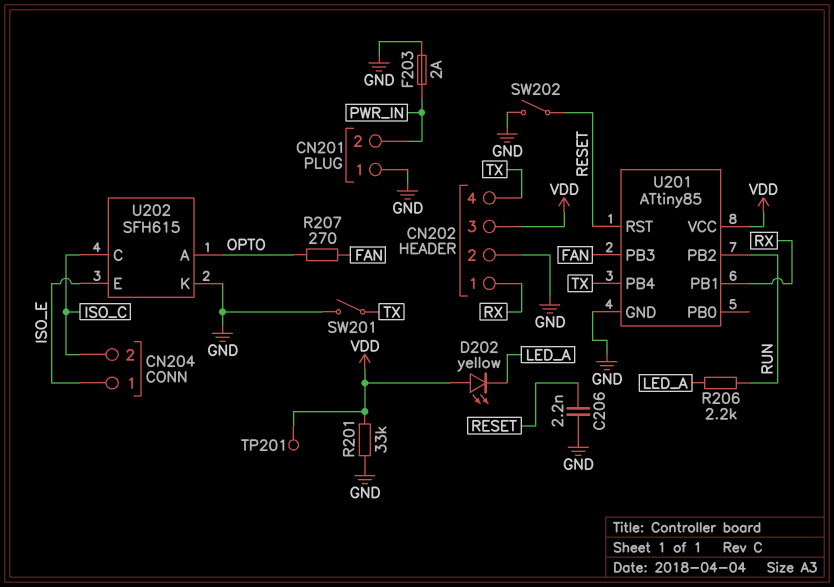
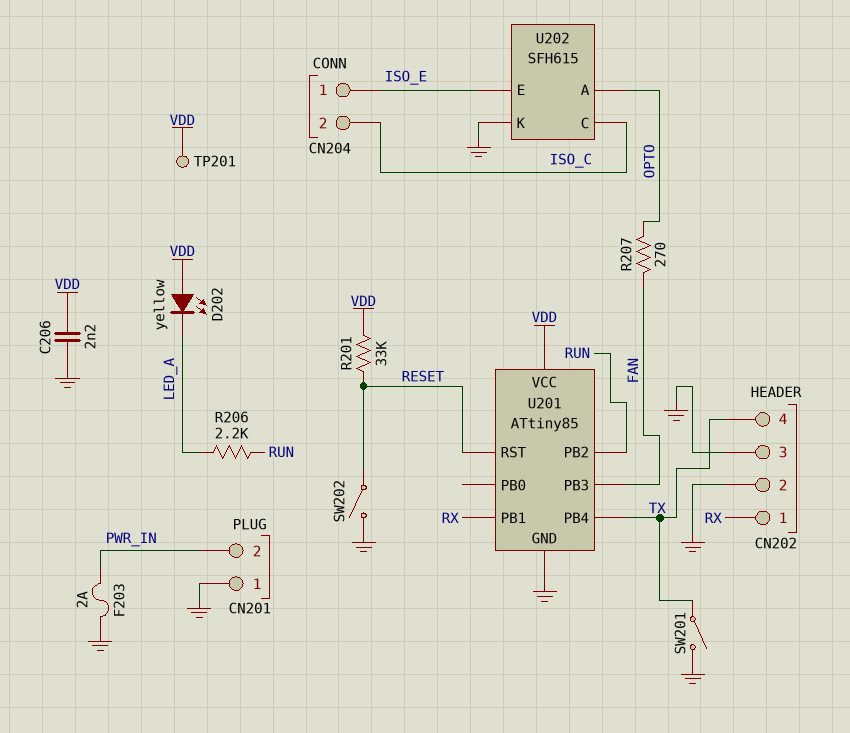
C206: 2.2nF (GND, RESET) -> 2.2nF (GND, VDD)
CN202 pin 3: VDD -> GND
R201: 33k (GND, VDD) -> 33k (RESET, VDD)

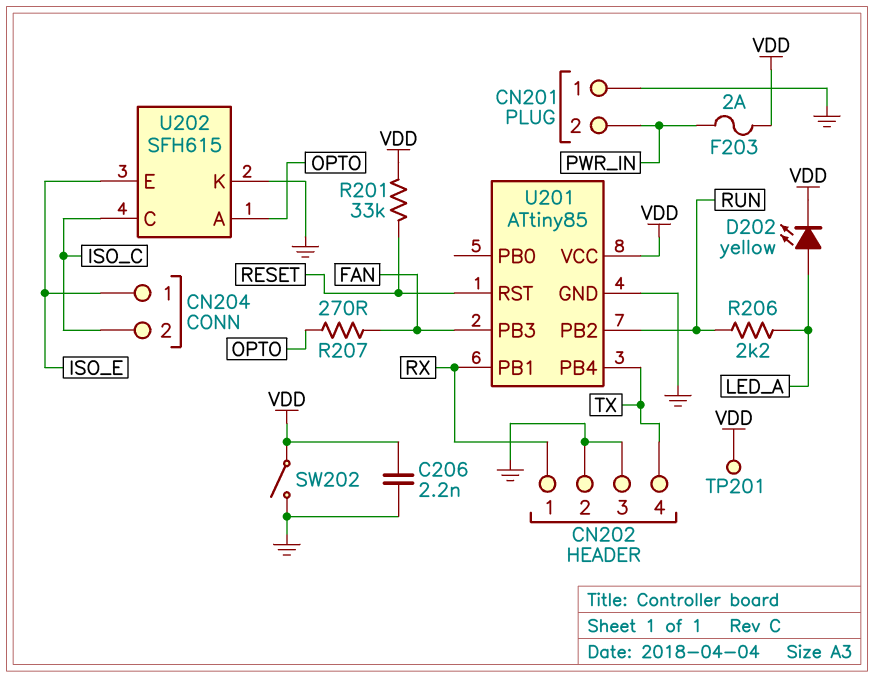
D202: LED yellow (A VDD, K LED_A) -> LED yellow (A LED_A, K VDD)
F203: 2A (GND, PWR_IN) -> 2A (PWR_IN, VDD)
SW201: switch (GND, TX) -> none
SW202: switch (GND, RESET) -> switch (GND, VDD)

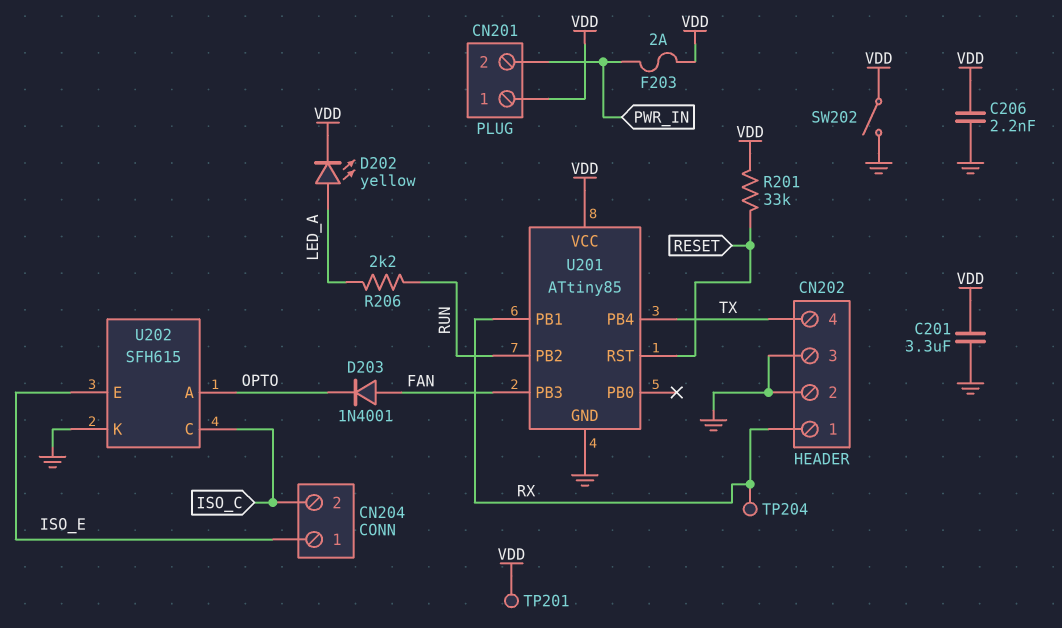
C201: none -> 3.3uF (GND, VDD)
CN201 pin 1: GND -> VDD
D203: none -> diode 1N4001 (A FAN, K OPTO)
R207: 270 (FAN, OPTO) -> none
TP204: none -> test point (RX)

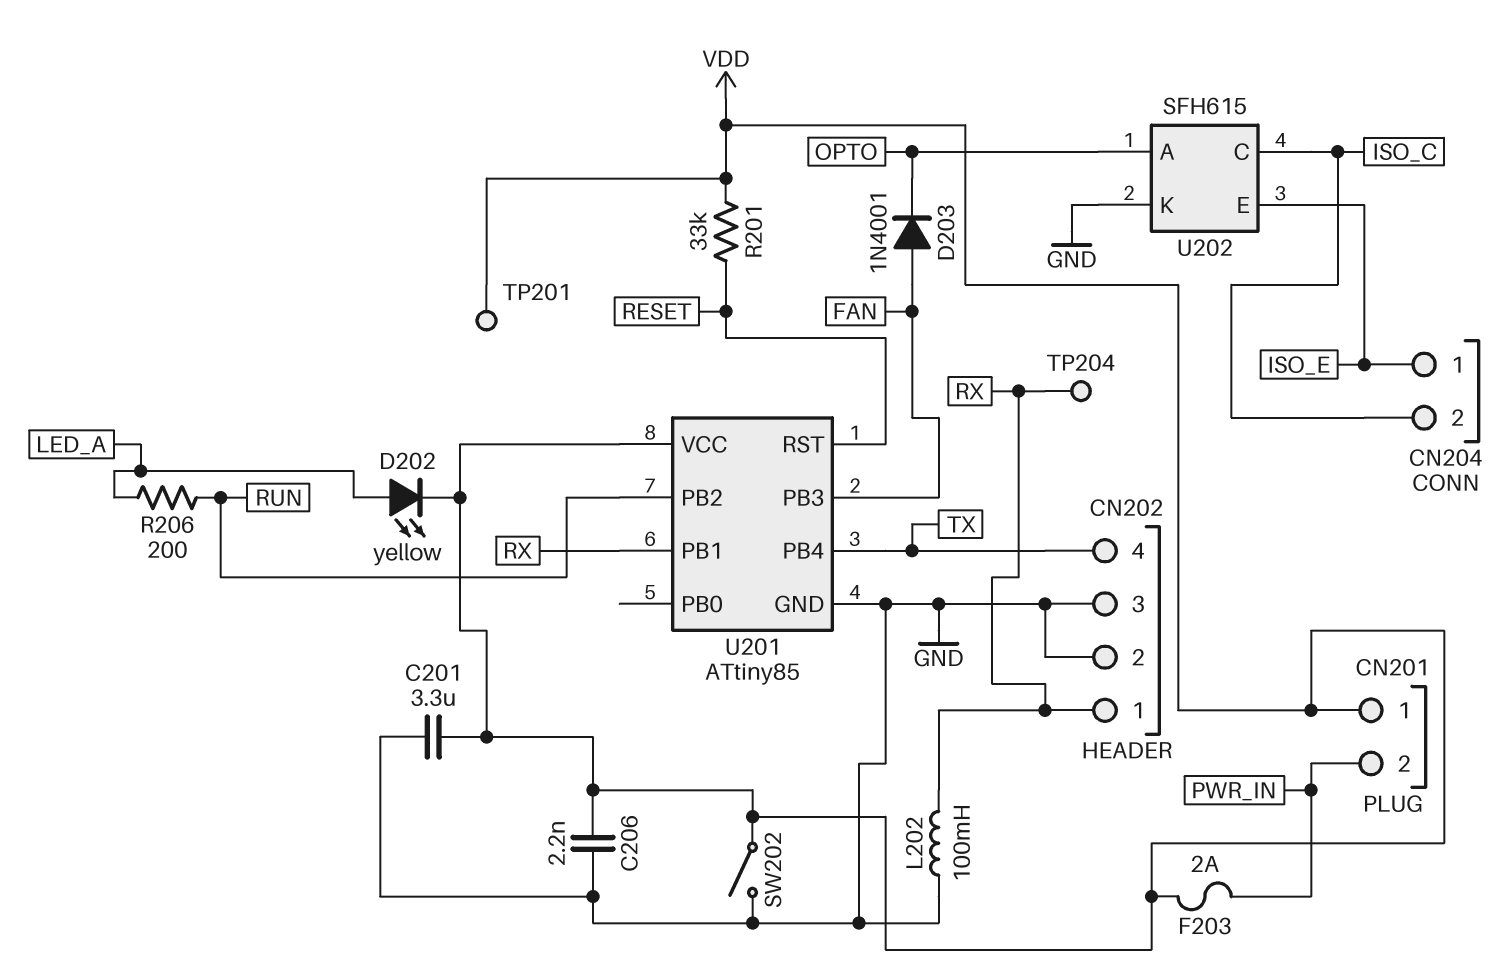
L202: none -> 100mH (GND, RX)
R206: 2.2k (LED_A, RUN) -> 200 (LED_A, RUN)

